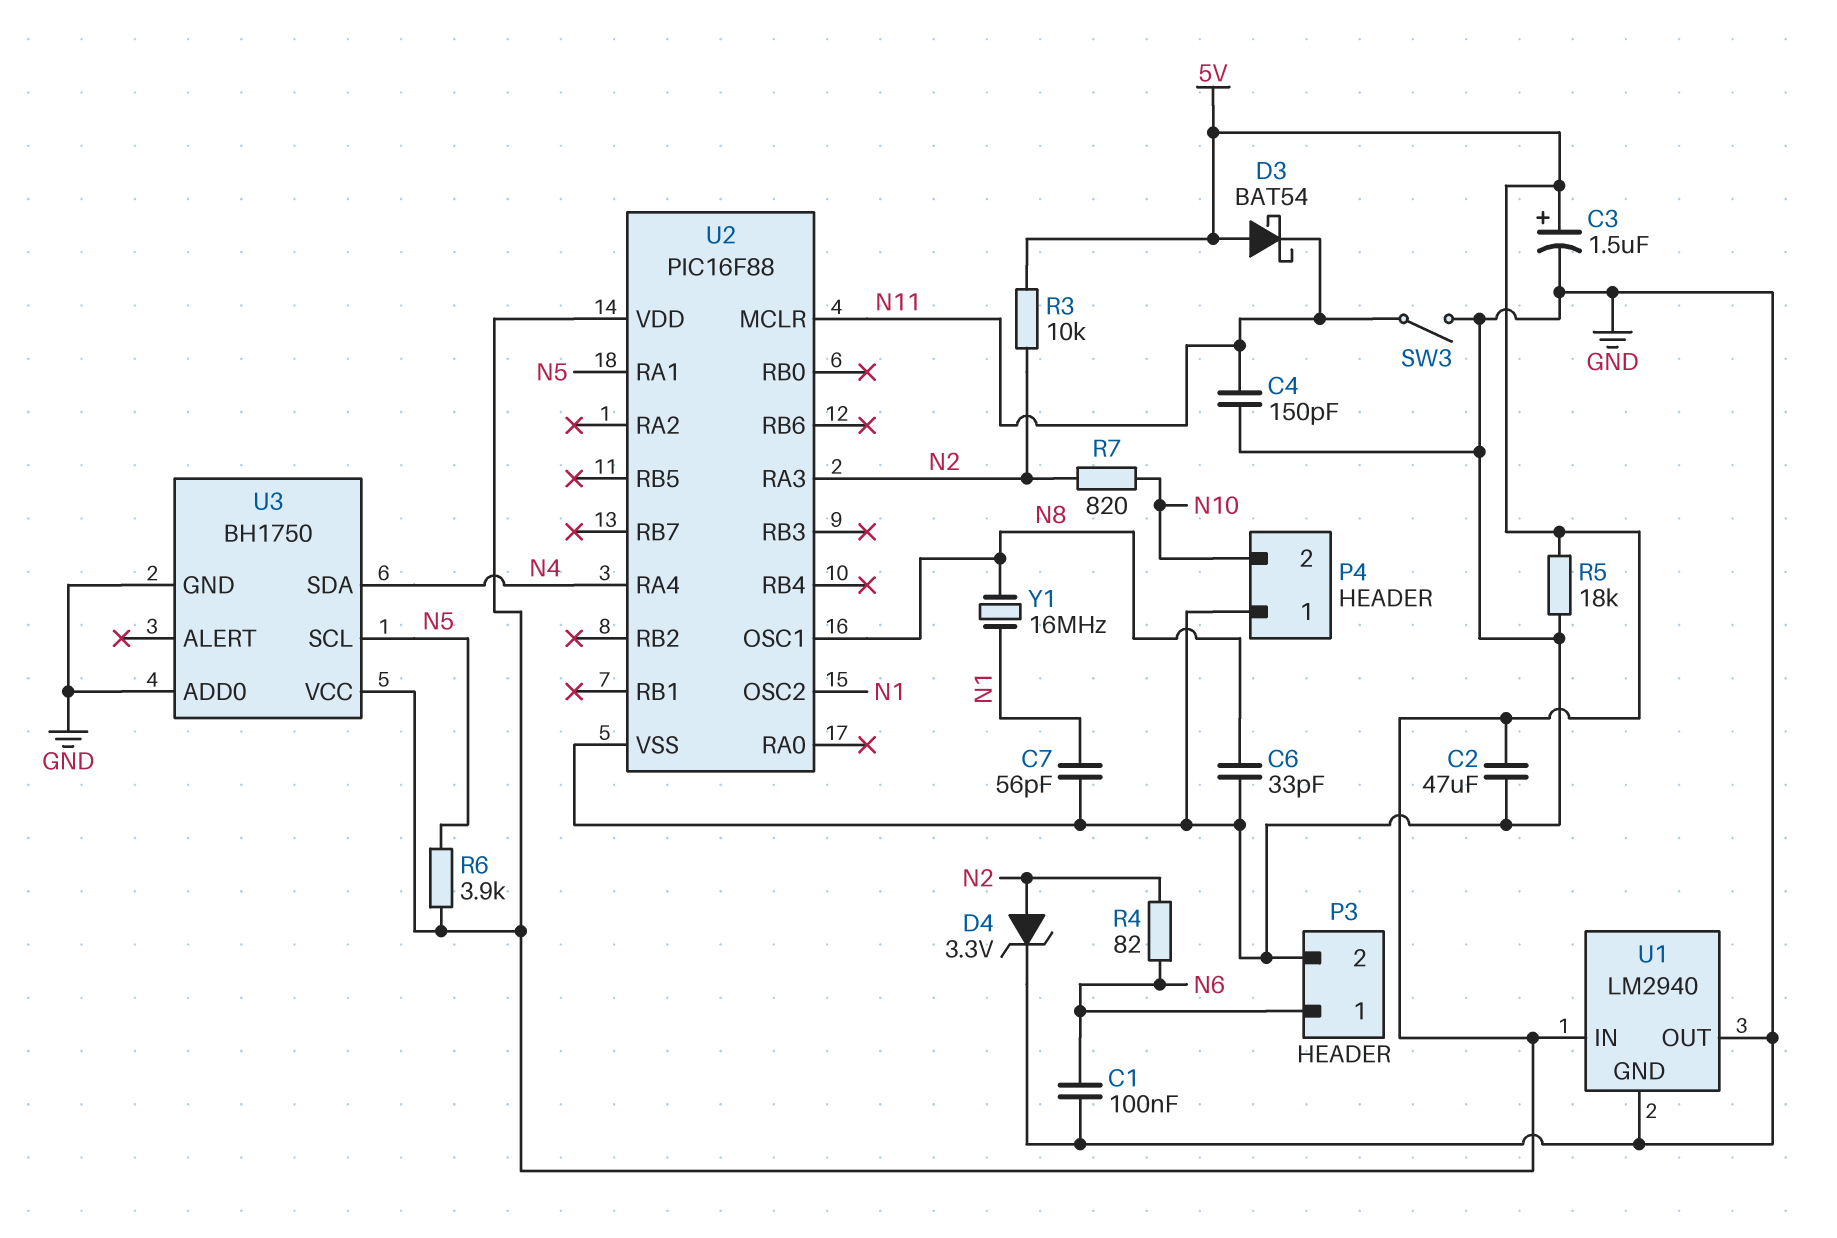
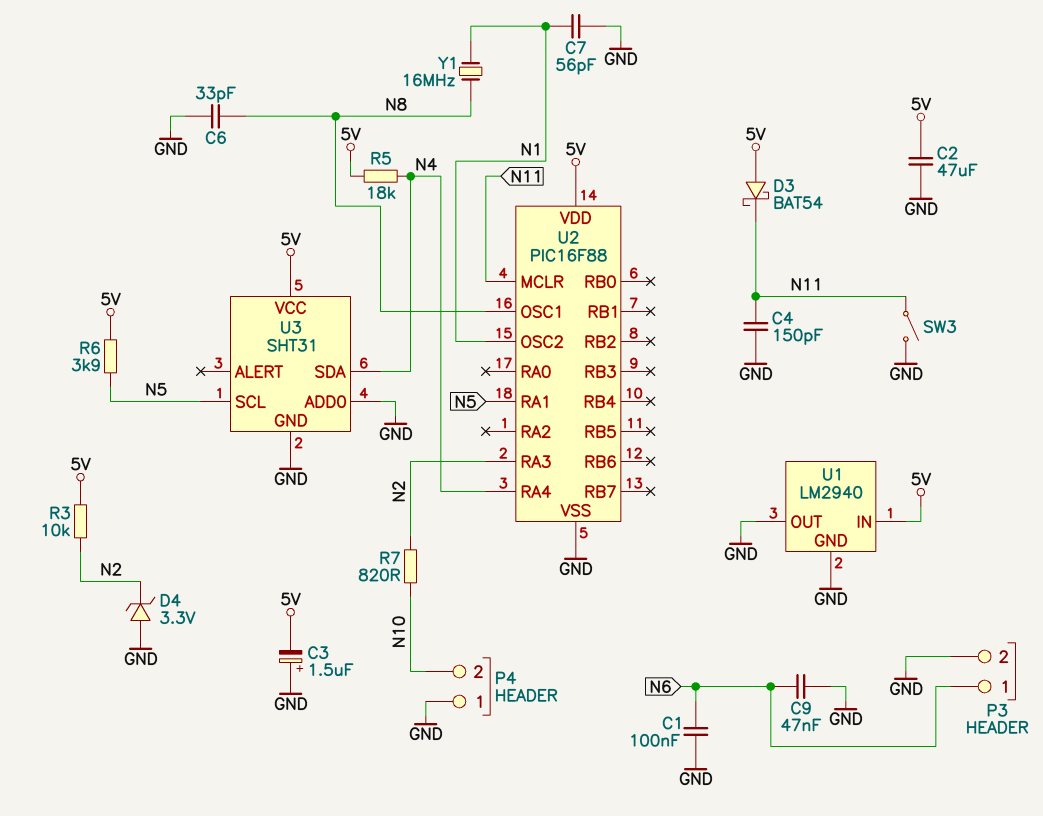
C3: 1.5uF (plus 5V, minus GND) -> 1.5uF (plus GND, minus 5V)
C9: none -> 47nF (GND, N6)
D4: zener 3.3V (A N2, K GND) -> zener 3.3V (A GND, K N2)
R4: 82 (N2, N6) -> none
R5: 18k (5V, GND) -> 18k (5V, N4)
U3: BH1750 -> SHT31

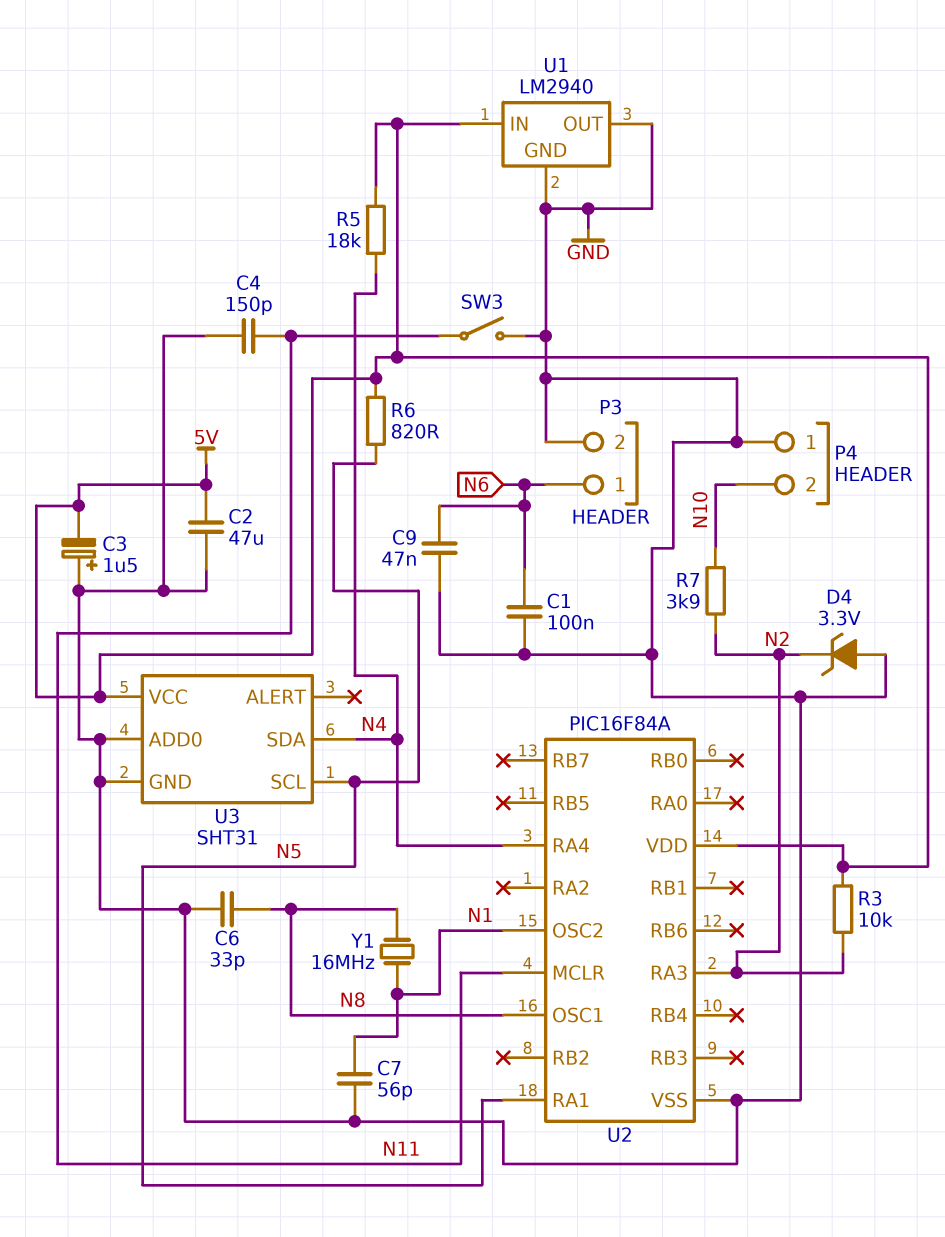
D3: schottky BAT54 (A 5V, K N11) -> none
R6: 3.9k (5V, N5) -> 820 (5V, N5)
R7: 820 (N2, N10) -> 3.9k (N2, N10)
U2: PIC16F88 -> PIC16F84A

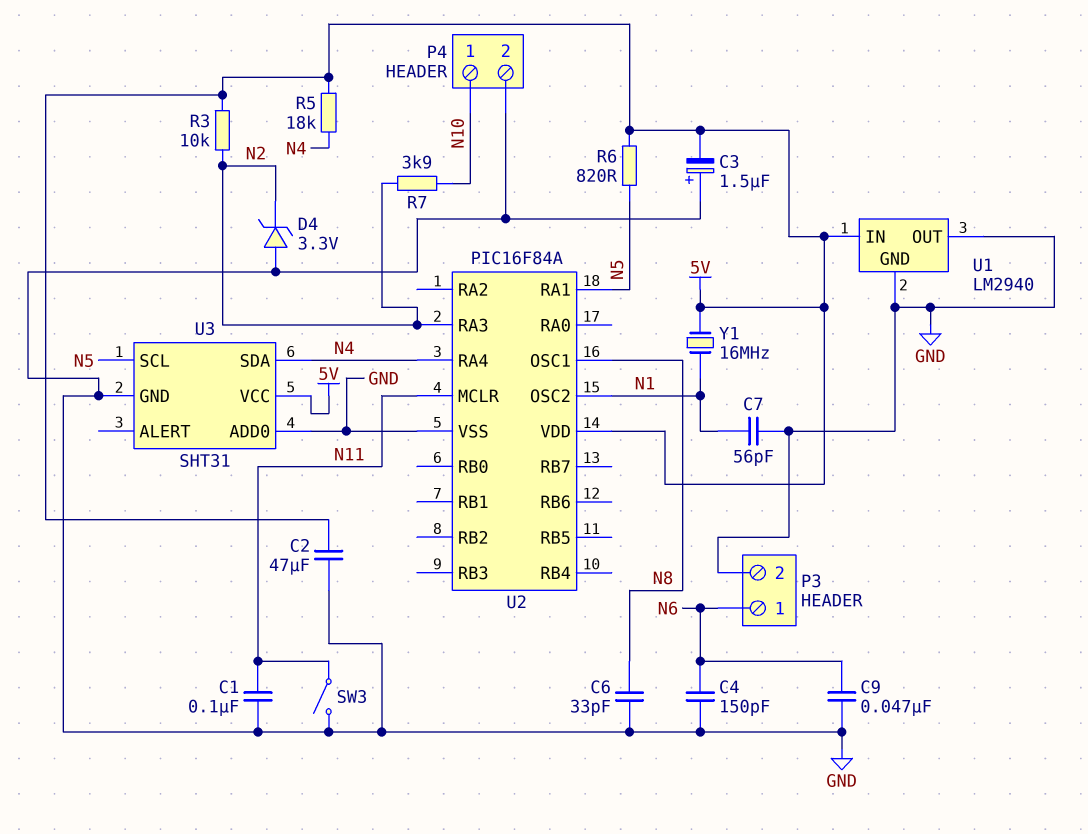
C1: 100nF (GND, N6) -> 100nF (GND, N11)
C4: 150pF (GND, N11) -> 150pF (GND, N6)
P4 pin 1: GND -> N10
P4 pin 2: N10 -> GND
Y1: 16MHz (N1, N8) -> 16MHz (5V, N1)

